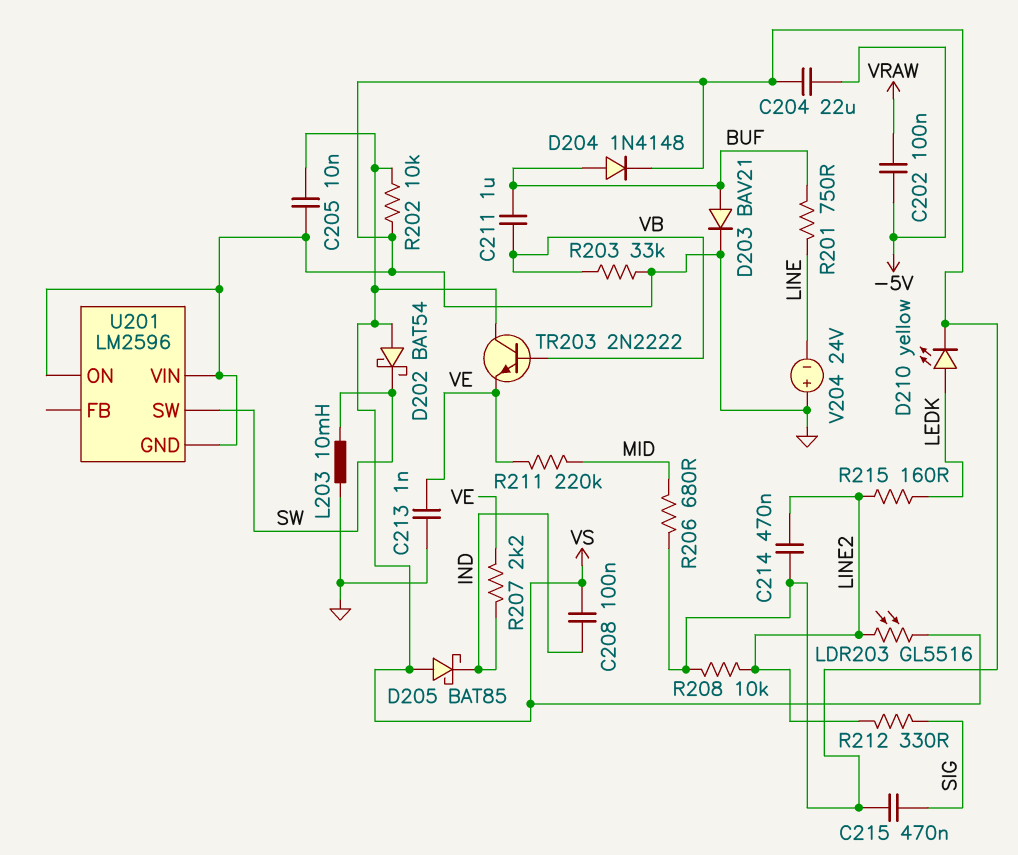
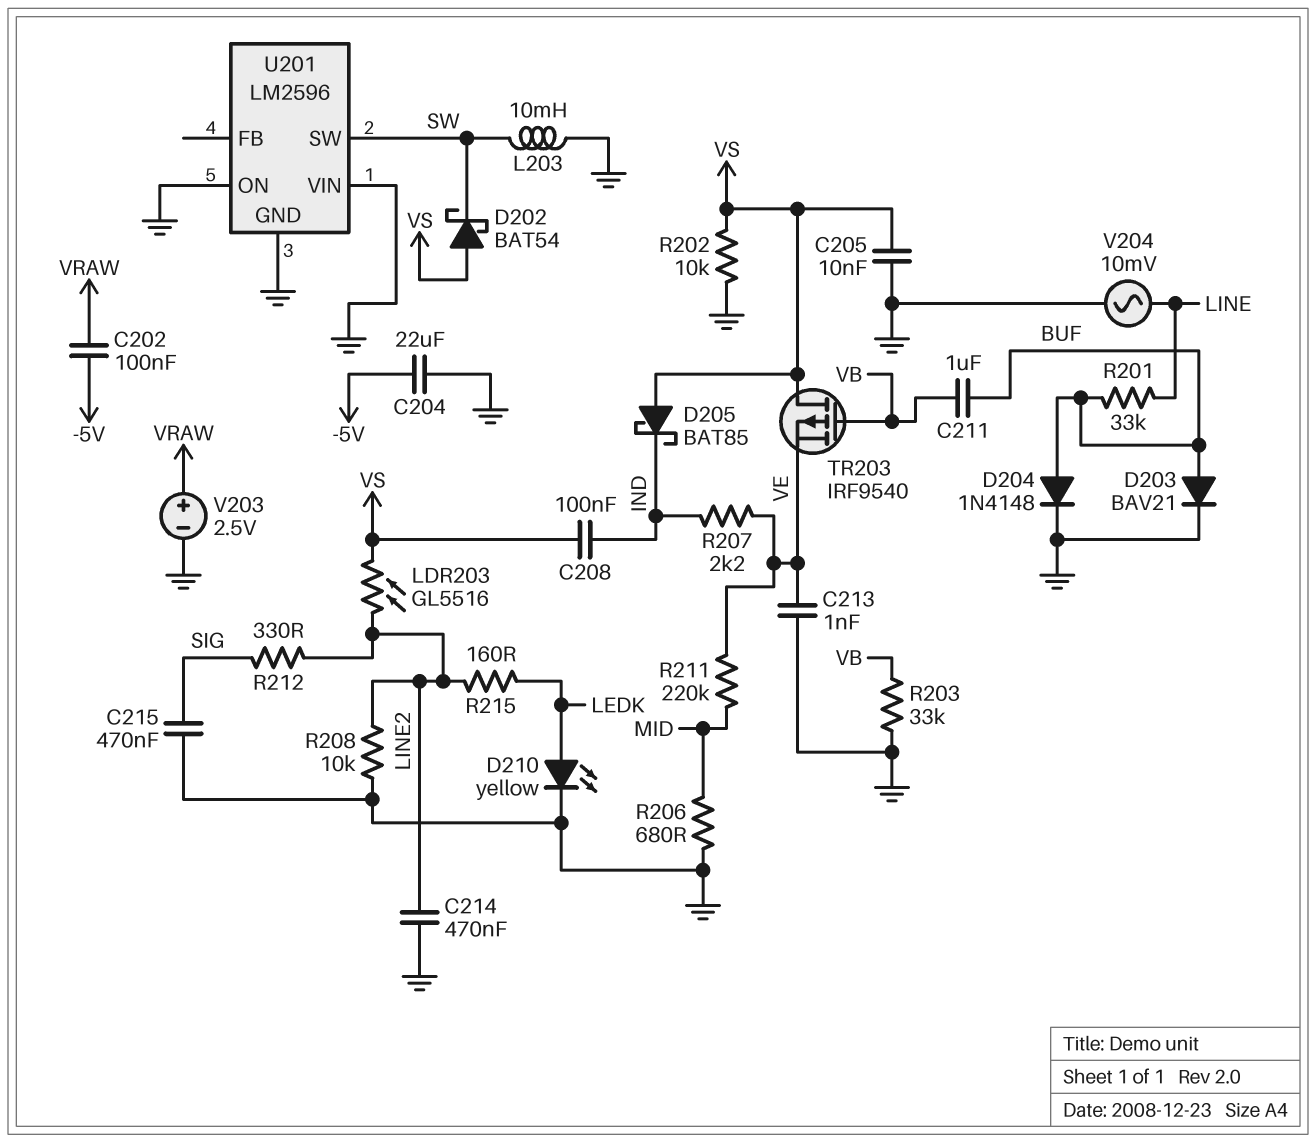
R201: 750 (BUF, LINE) -> 33k (BUF, LINE)
TR203: NPN 2N2222 (B VB, C VS, E VE) -> PMOS IRF9540 (G VB, D VS, S VE)
V203: none -> 2.5V (plus VRAW, minus GND)
V204: 24V (plus GND, minus LINE) -> AC 10mV (GND, LINE)

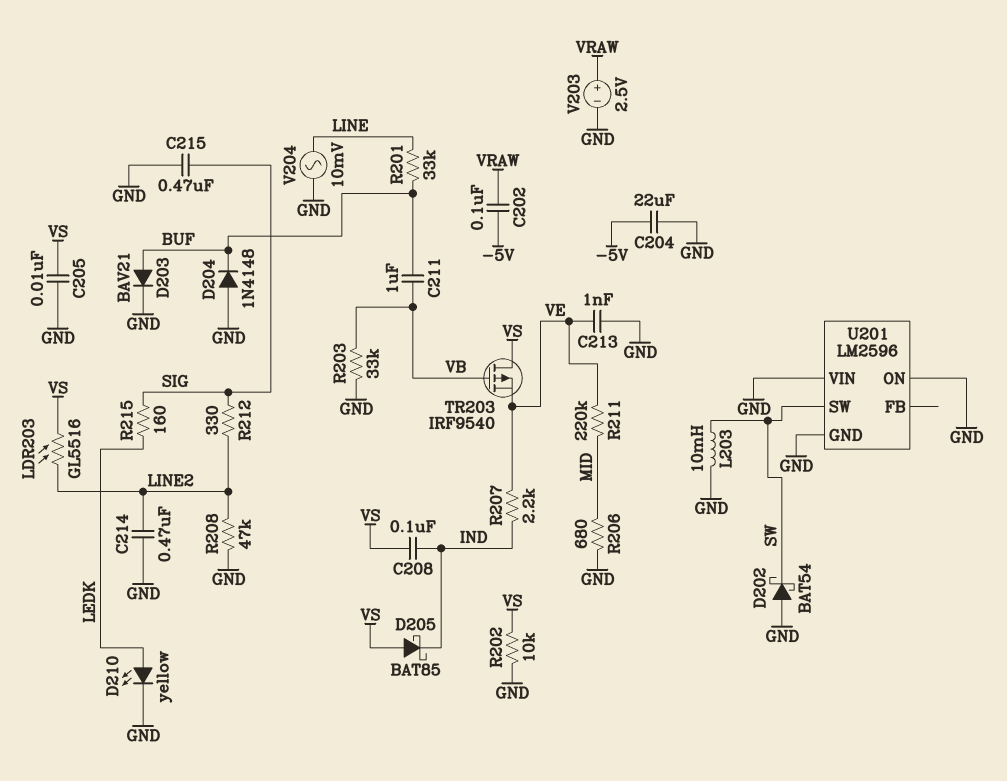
D202: schottky BAT54 (A VS, K SW) -> schottky BAT54 (A GND, K SW)
D204: diode 1N4148 (A BUF, K GND) -> diode 1N4148 (A GND, K BUF)
R208: 10k (GND, LINE2) -> 47k (GND, LINE2)
R215: 160 (LEDK, LINE2) -> 160 (LEDK, SIG)

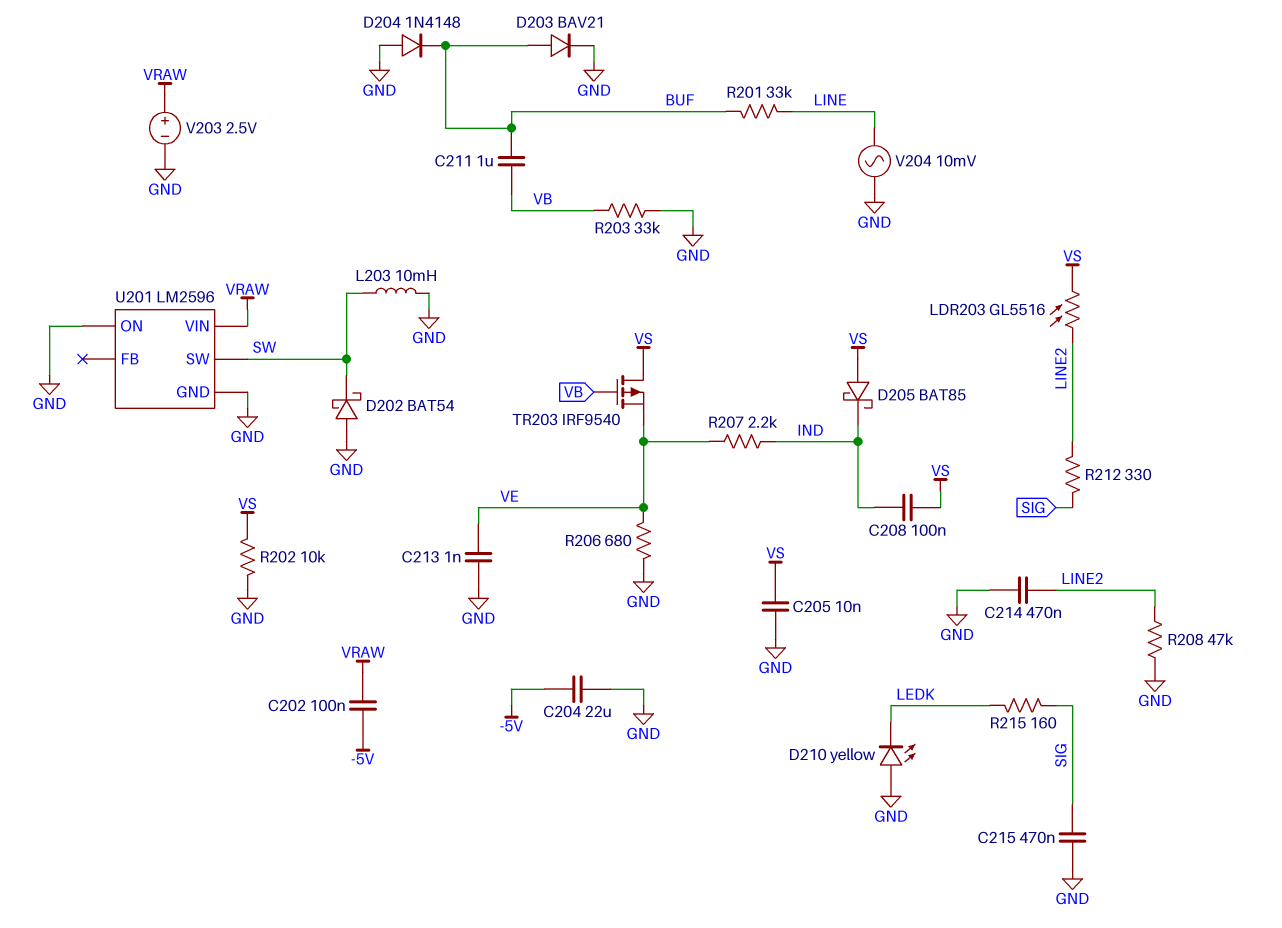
D210: LED yellow (A LEDK, K GND) -> LED yellow (A GND, K LEDK)
R206: 680 (GND, MID) -> 680 (GND, VE)
R211: 220k (MID, VE) -> none
U201 pin VIN: GND -> VRAW

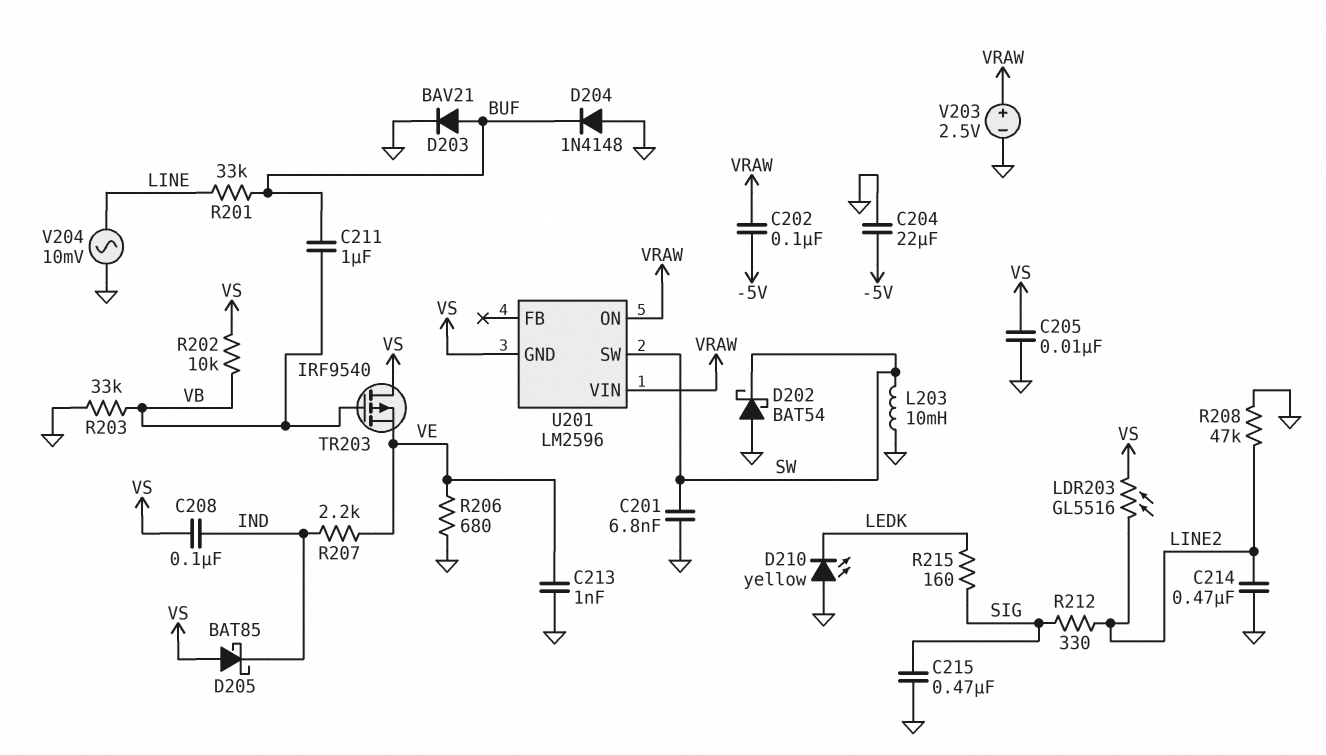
C201: none -> 6.8nF (GND, SW)
R202: 10k (GND, VS) -> 10k (VB, VS)
U201 pin GND: GND -> VS
U201 pin ON: GND -> VRAW

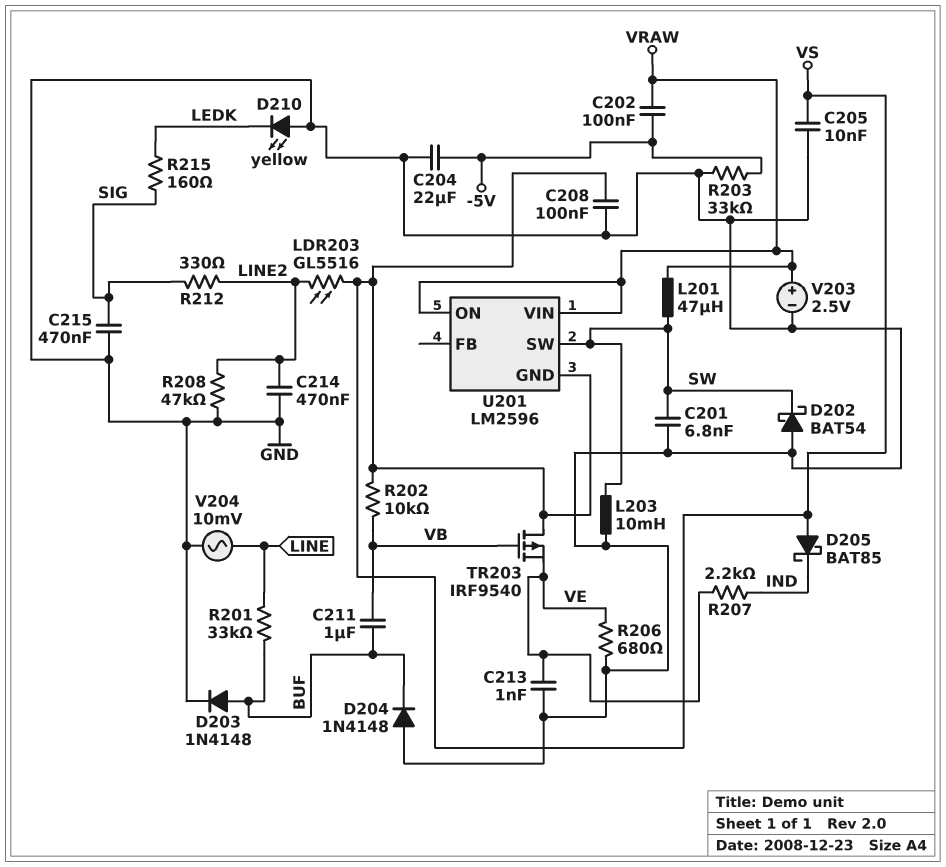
C208: 100nF (IND, VS) -> 100nF (GND, VS)
D203: diode BAV21 (A BUF, K GND) -> diode 1N4148 (A BUF, K GND)
L201: none -> 47uH (SW, VRAW)
R203: 33k (GND, VB) -> 33k (-5V, GND)

